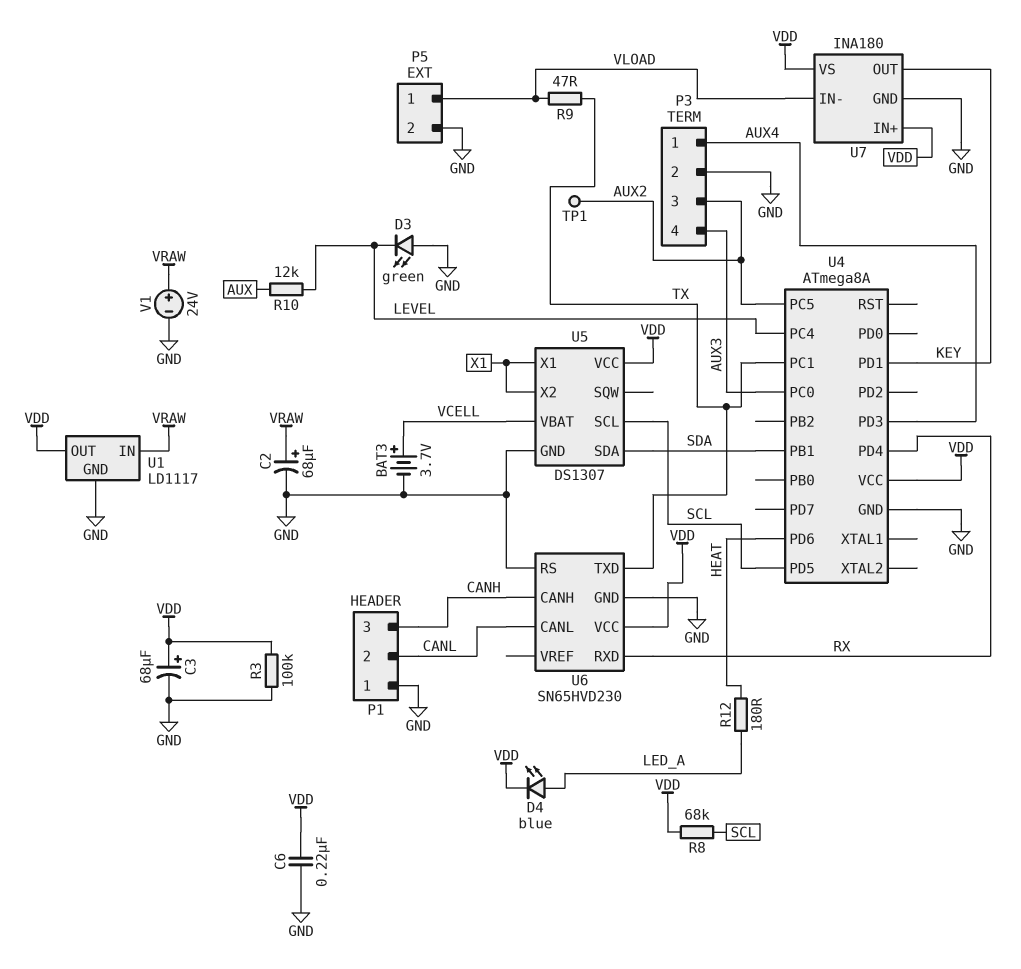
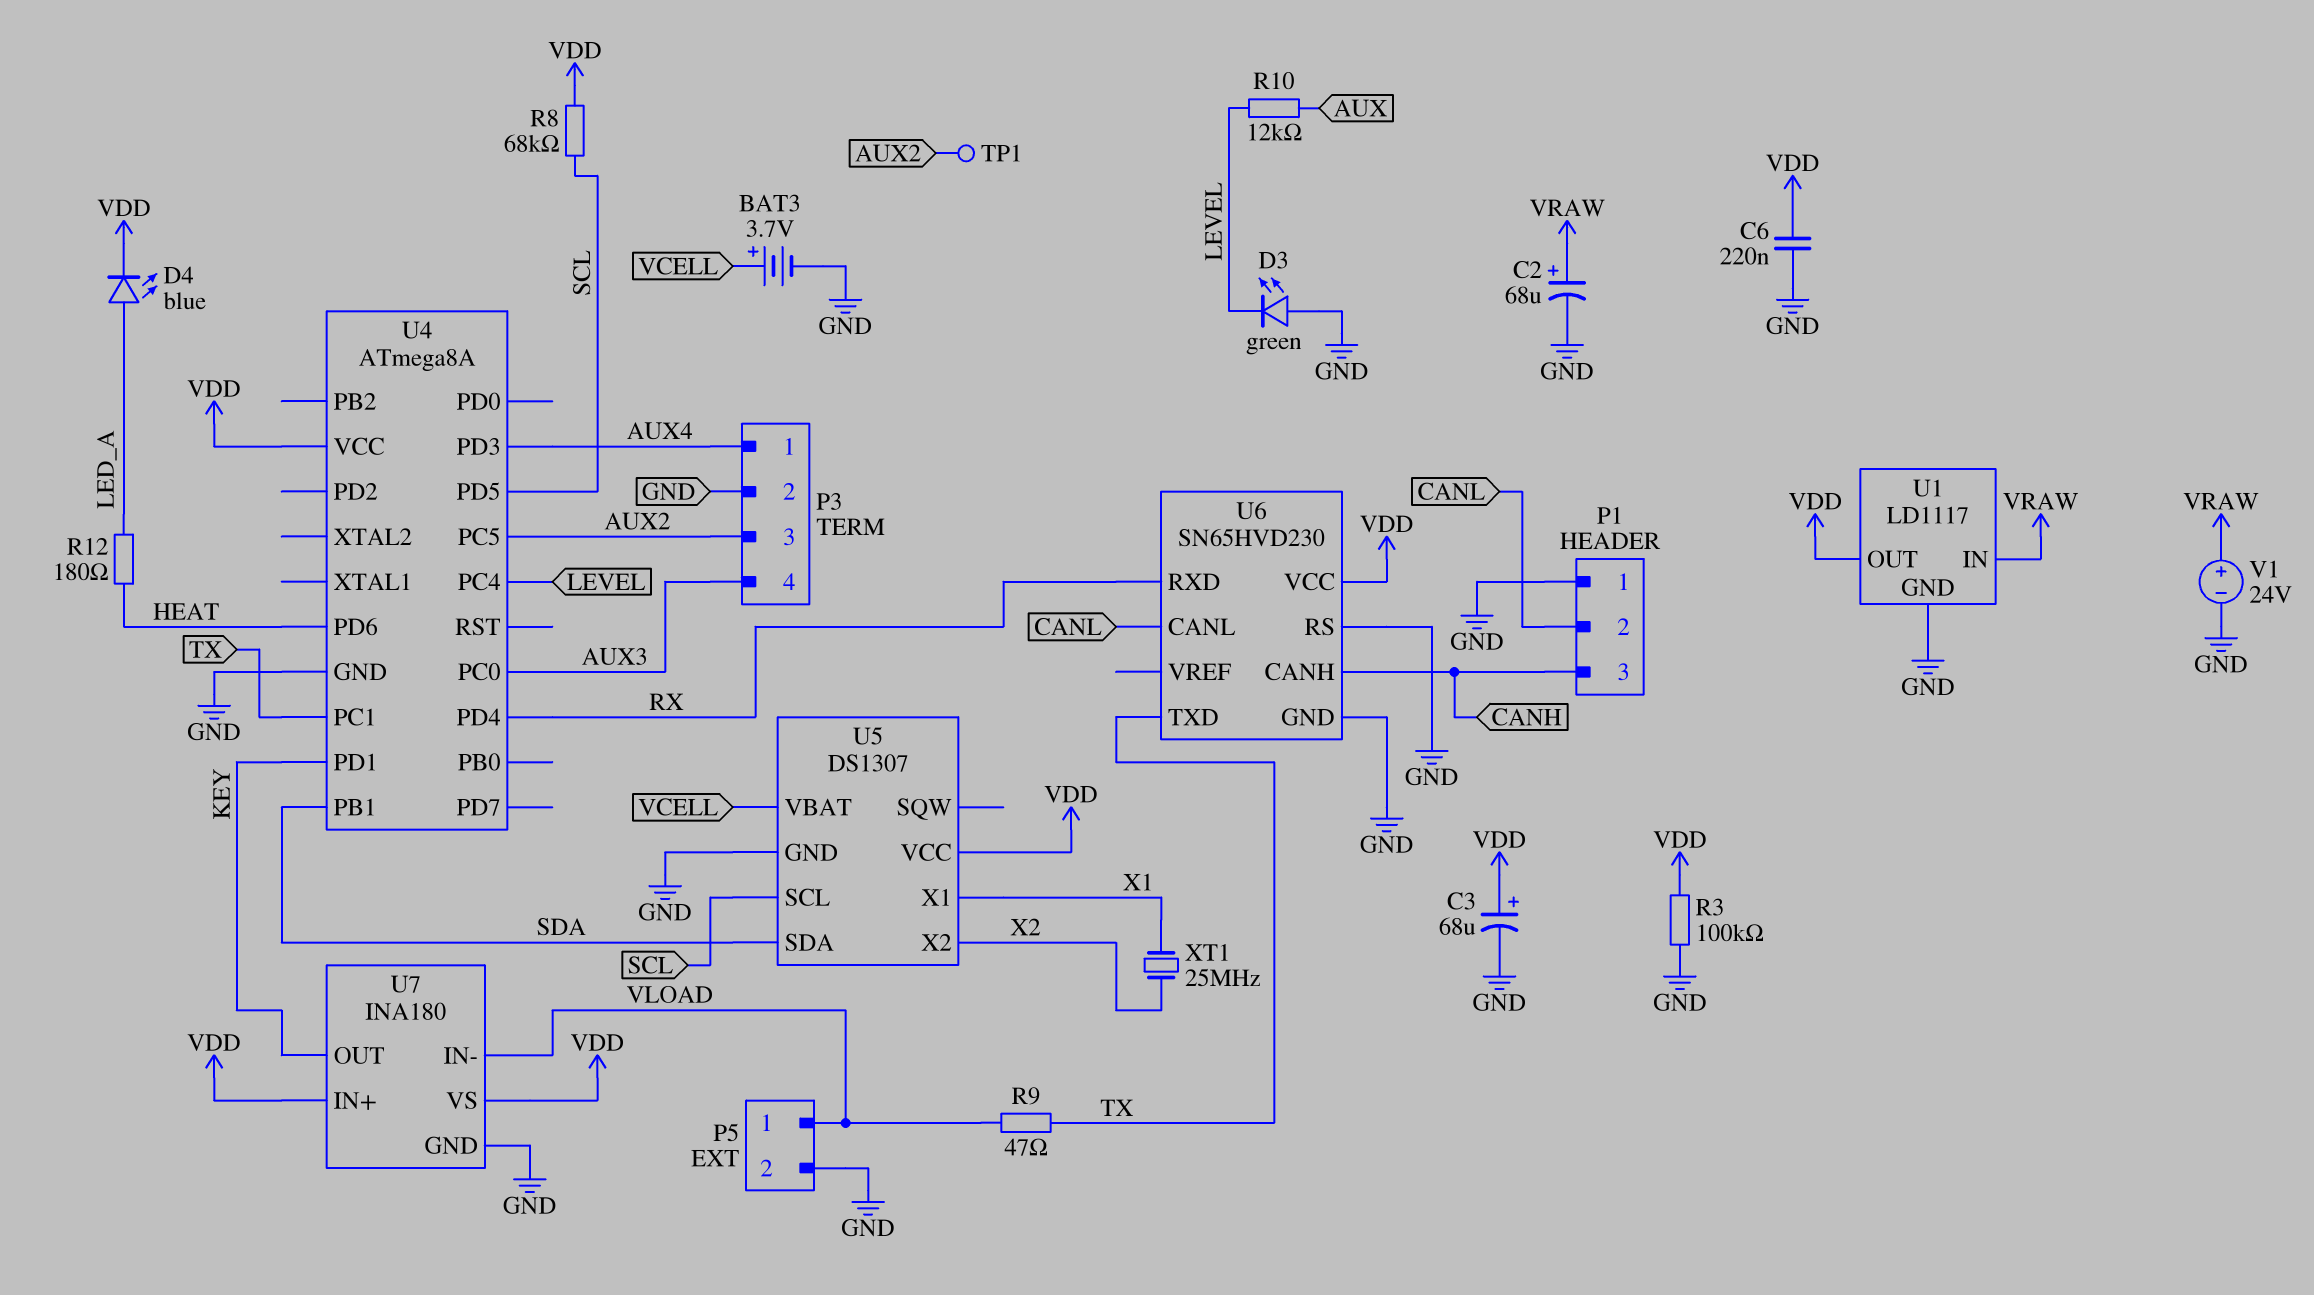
U5 pin X2: X1 -> X2
XT1: none -> 25MHz (X1, X2)

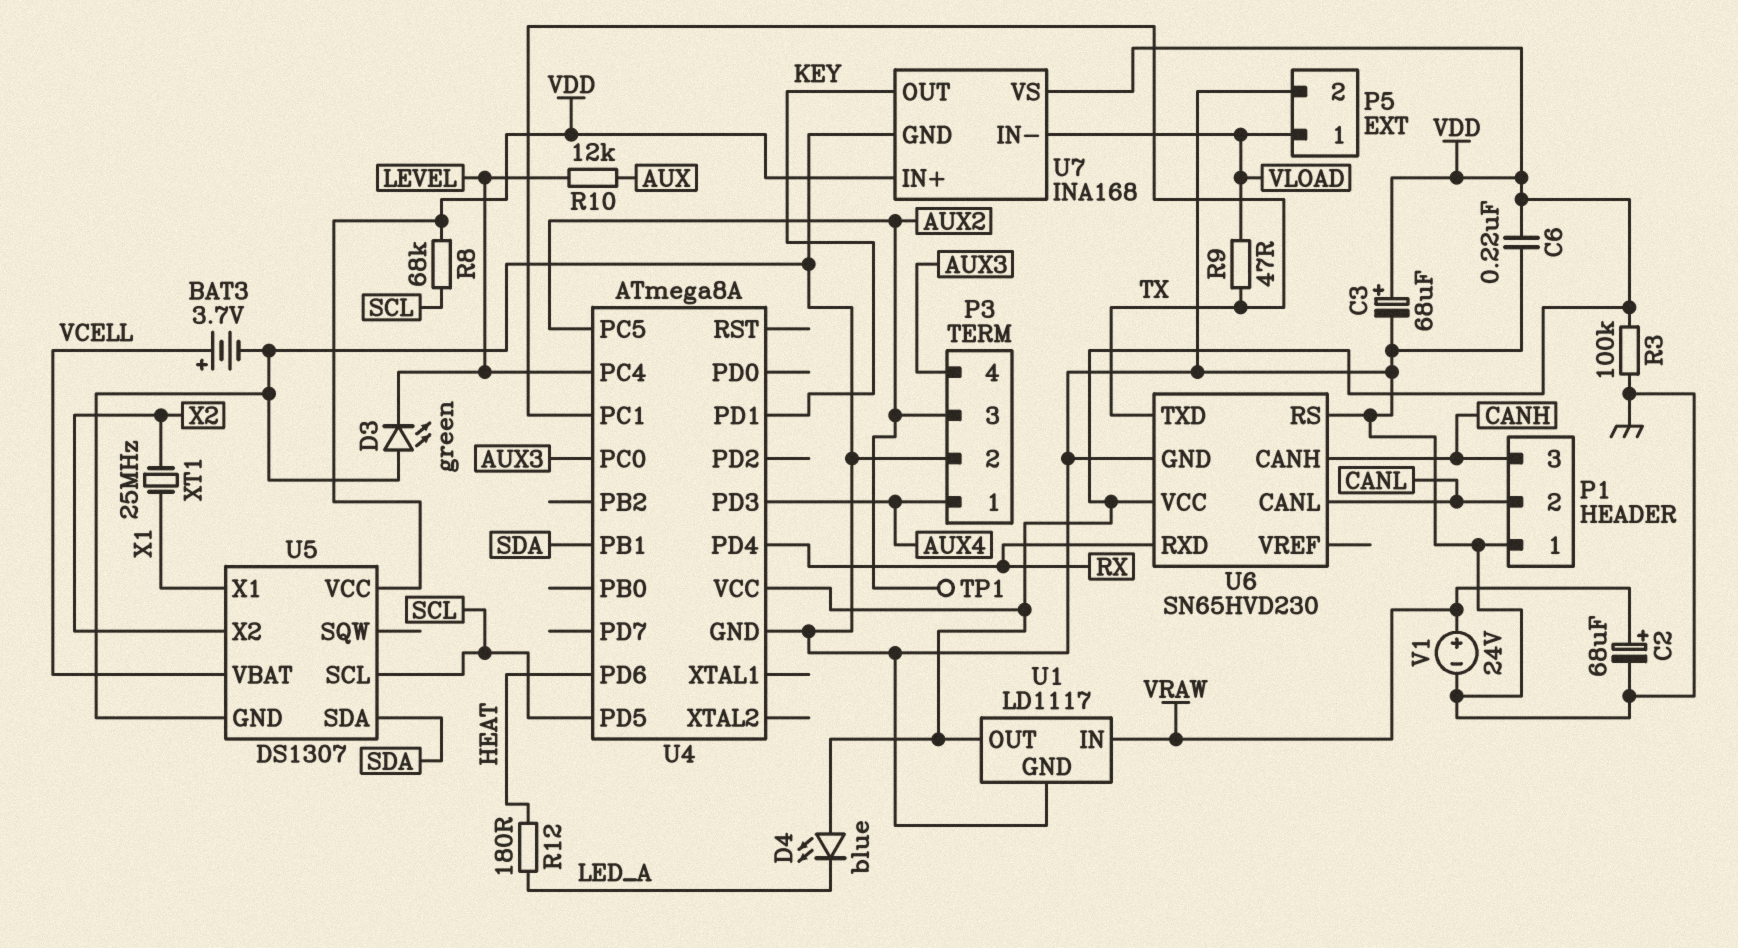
D4: LED blue (A LED_A, K VDD) -> LED blue (A VDD, K LED_A)
U7: INA180 -> INA168

